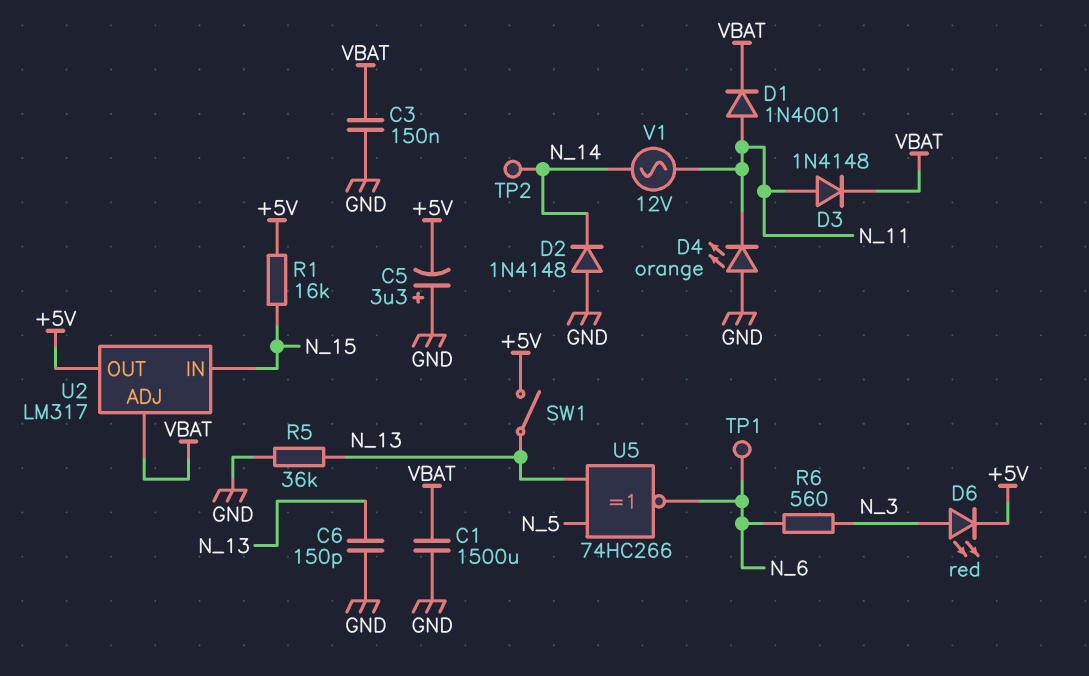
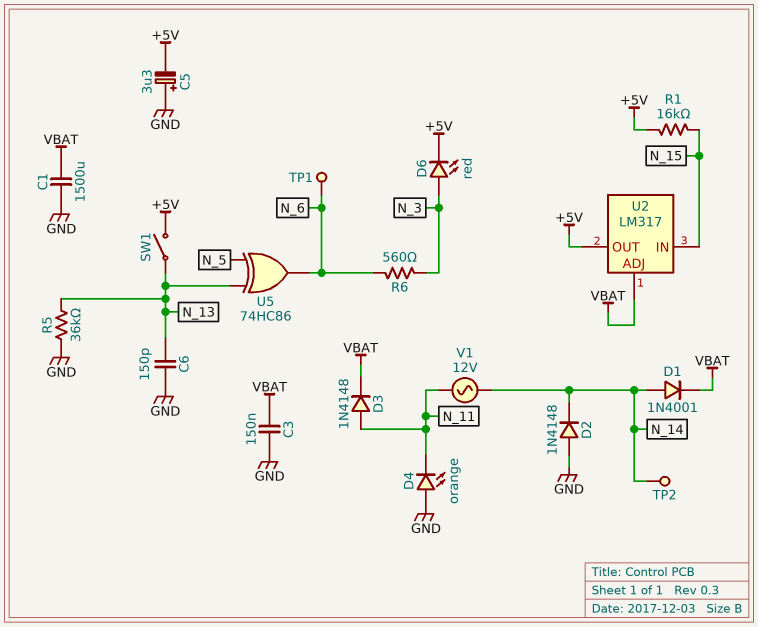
D1: diode 1N4001 (A N_11, K VBAT) -> diode 1N4001 (A N_14, K VBAT)
U5: XNOR 74HC266 (in N_5, in N_13, out N_6) -> XOR 74HC86 (in N_5, in N_13, out N_6)

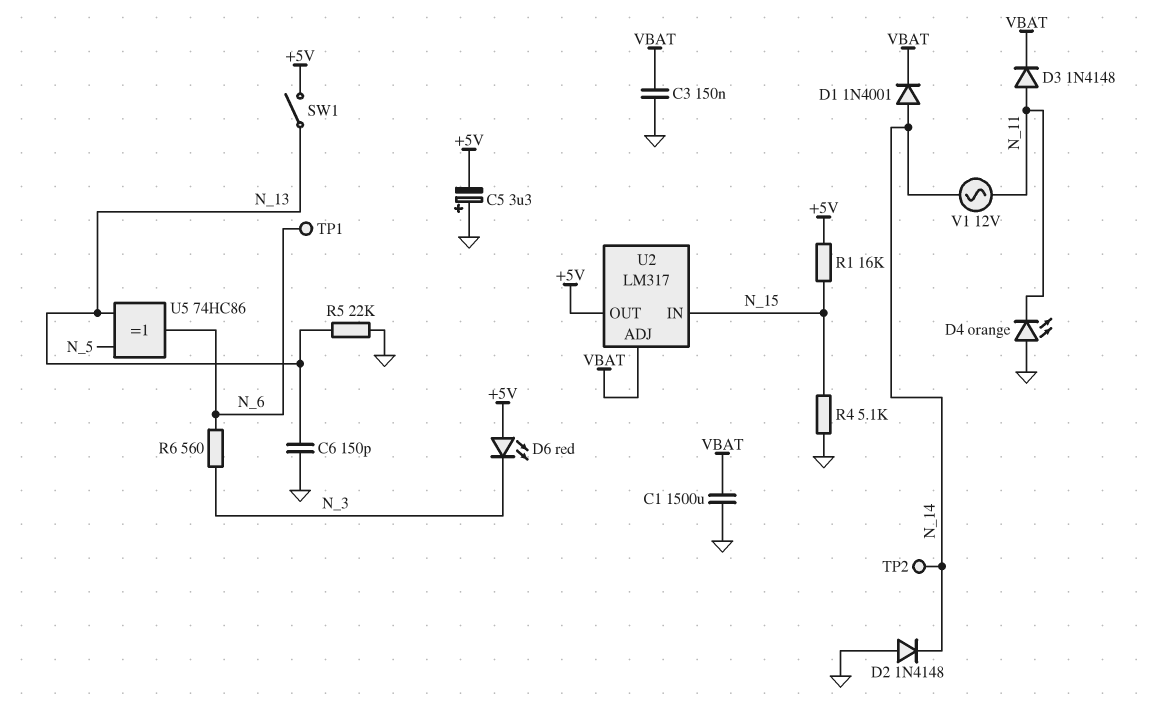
D6: LED red (A N_3, K +5V) -> LED red (A +5V, K N_3)
R4: none -> 5.1k (GND, N_15)
R5: 36k (GND, N_13) -> 22k (GND, N_13)

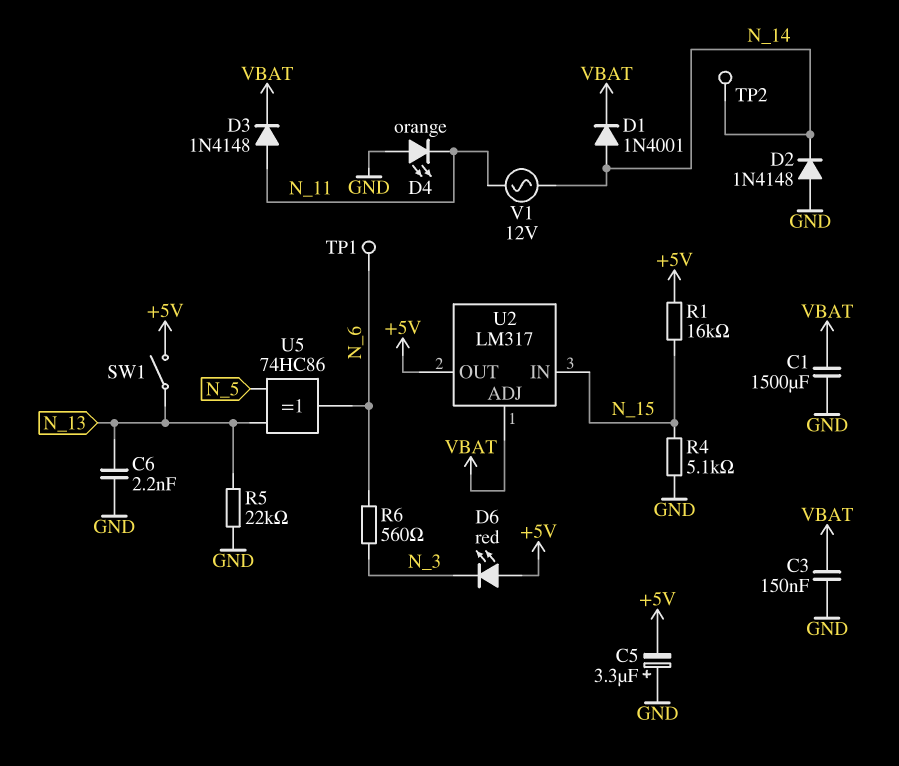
C6: 150pF (GND, N_13) -> 2.2nF (GND, N_13)

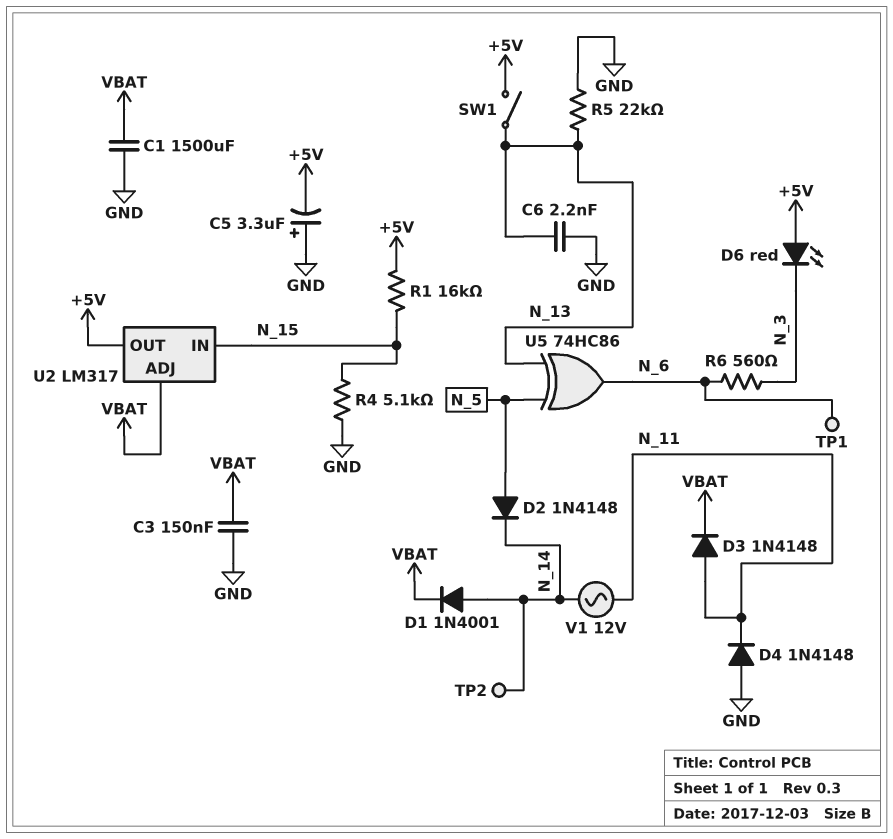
D2: diode 1N4148 (A GND, K N_14) -> diode 1N4148 (A N_5, K N_14)
D4: LED orange (A GND, K N_11) -> diode 1N4148 (A GND, K N_11)

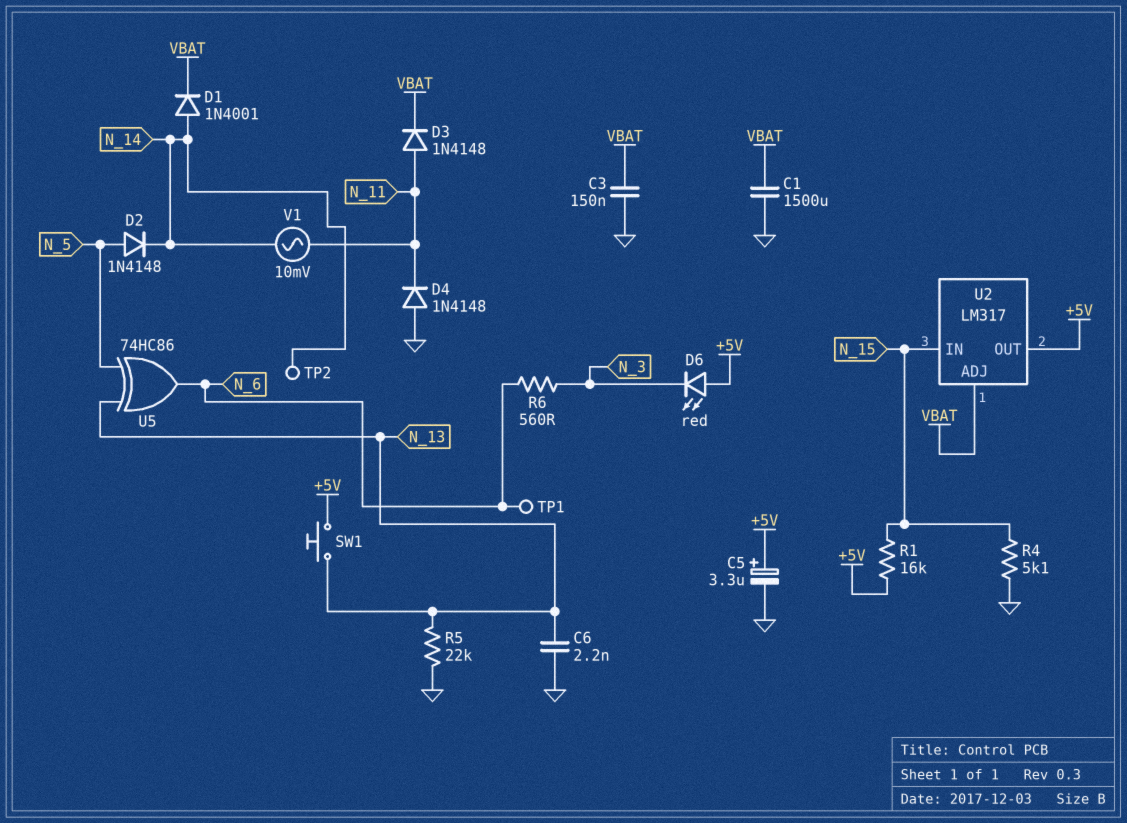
C5: 3.3uF (plus GND, minus +5V) -> 3.3uF (plus +5V, minus GND)
SW1: switch (+5V, N_13) -> button (+5V, N_13)
V1: AC 12V (N_11, N_14) -> AC 10mV (N_11, N_14)

